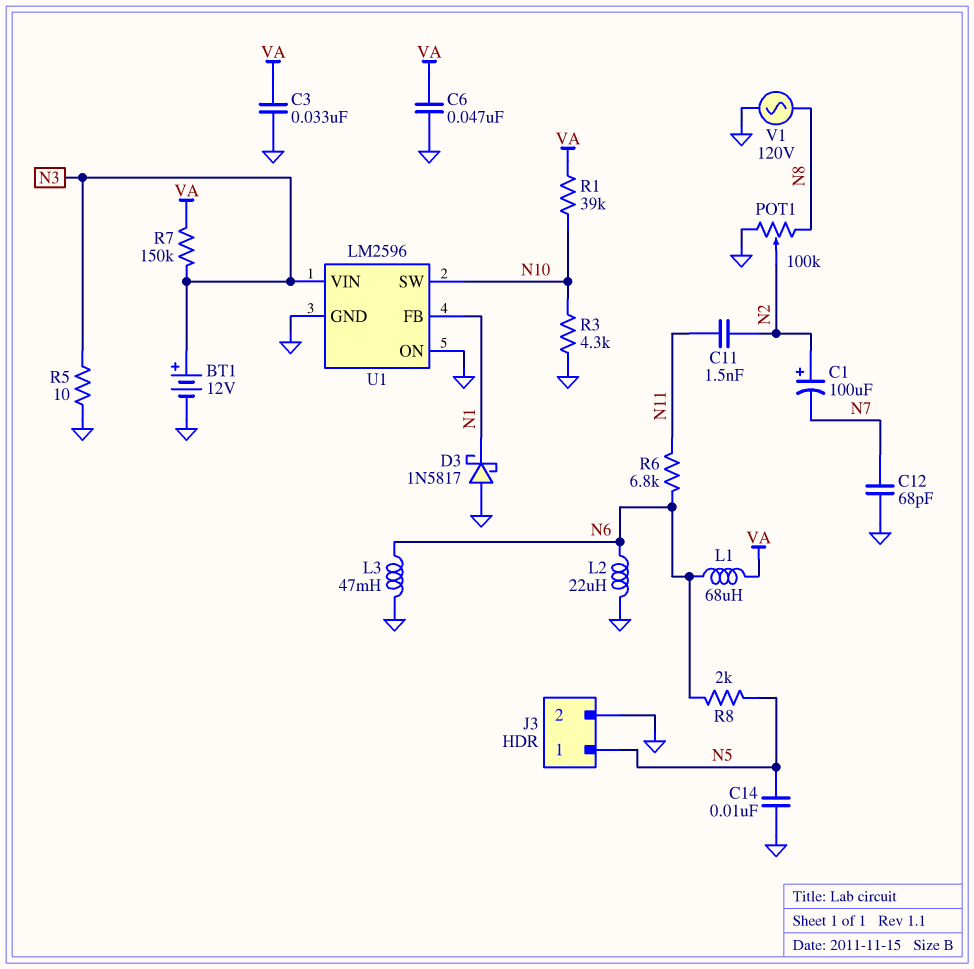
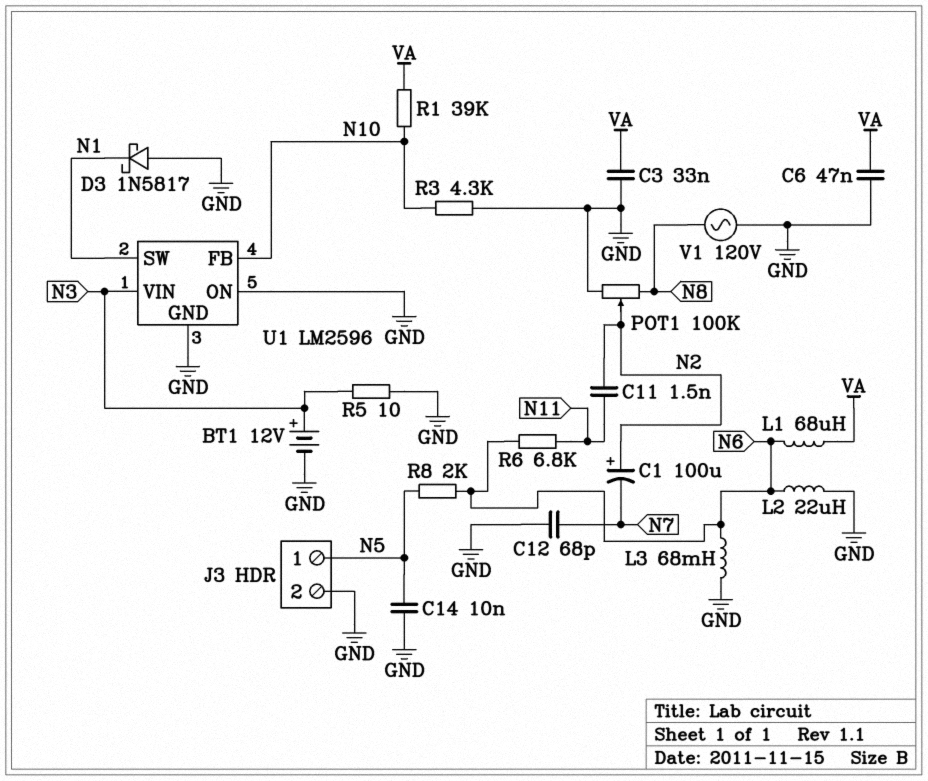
L3: 47mH (GND, N6) -> 68mH (GND, N6)
R7: 150k (N3, VA) -> none
U1 pin FB: N1 -> N10
U1 pin SW: N10 -> N1

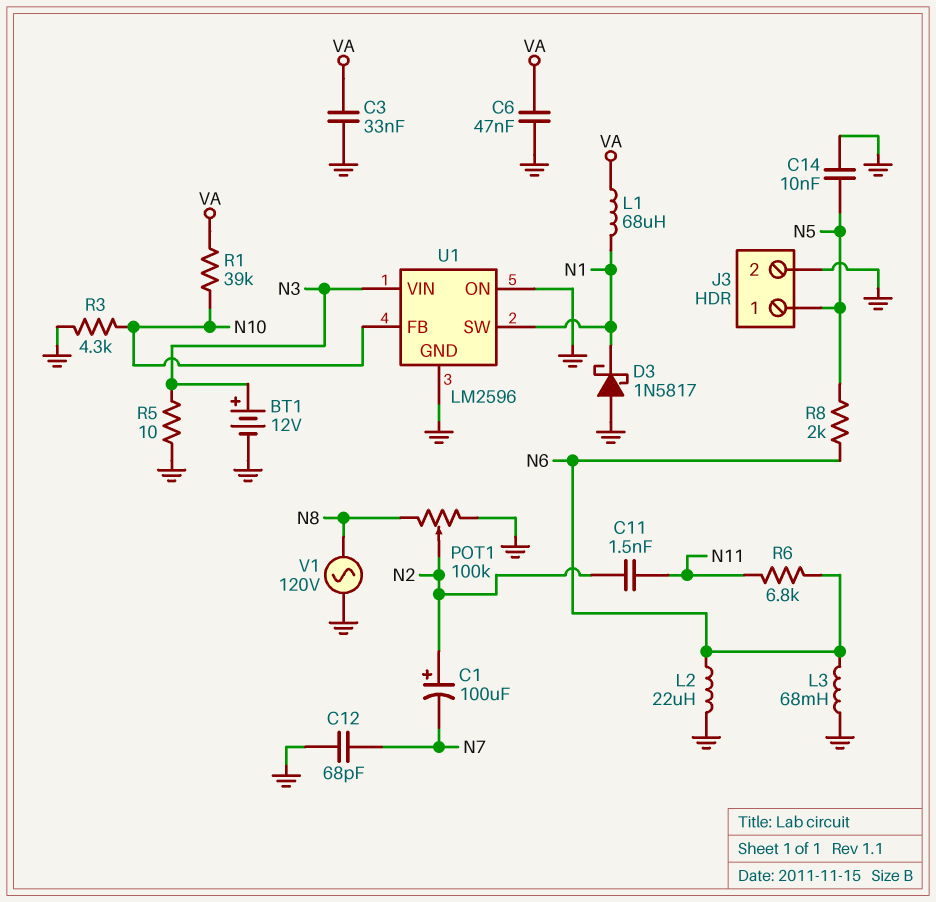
L1: 68uH (N6, VA) -> 68uH (N1, VA)

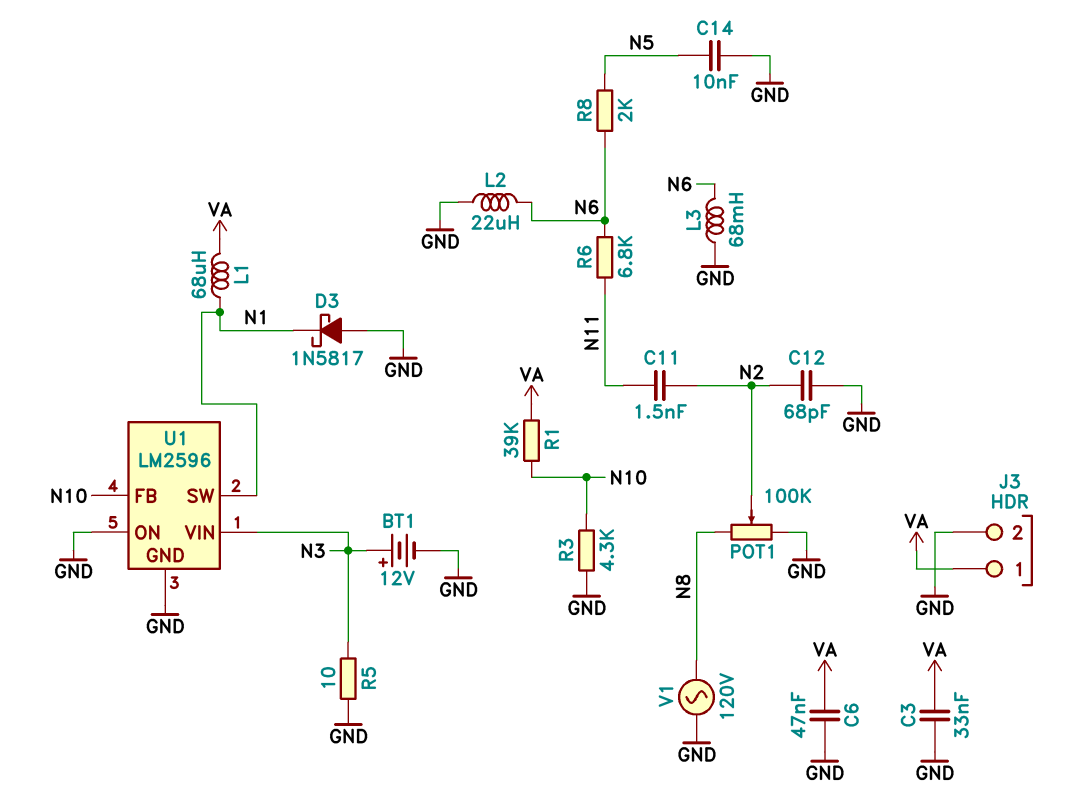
C1: 100uF (plus N2, minus N7) -> none
C12: 68pF (GND, N7) -> 68pF (GND, N2)
J3 pin 1: N5 -> VA

